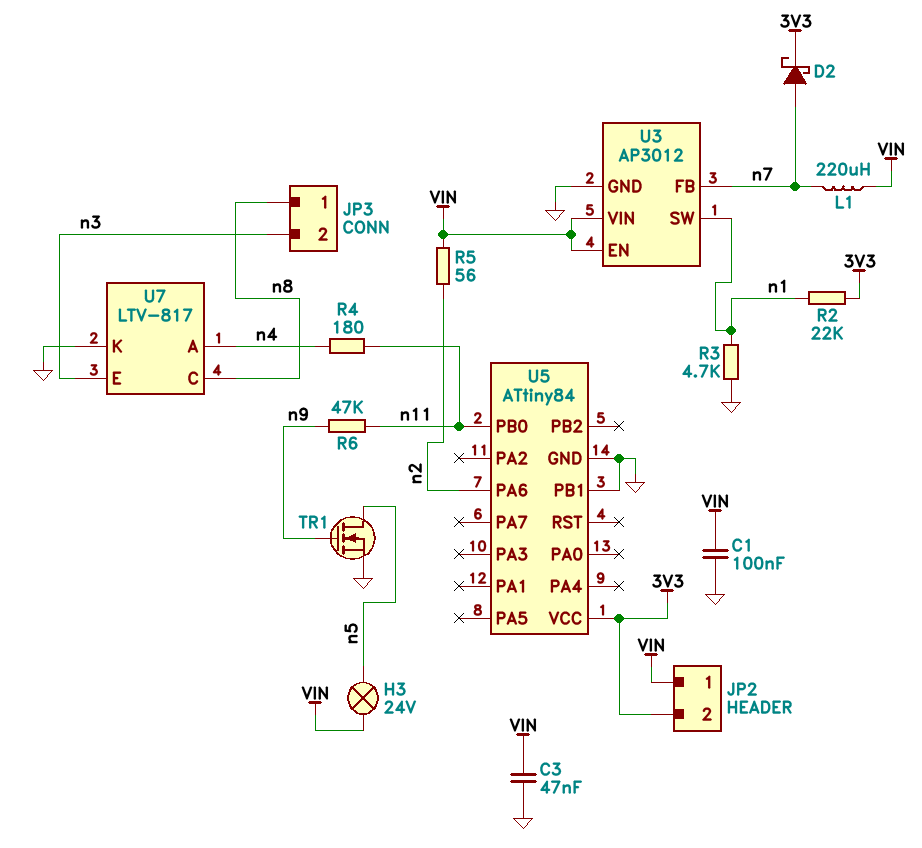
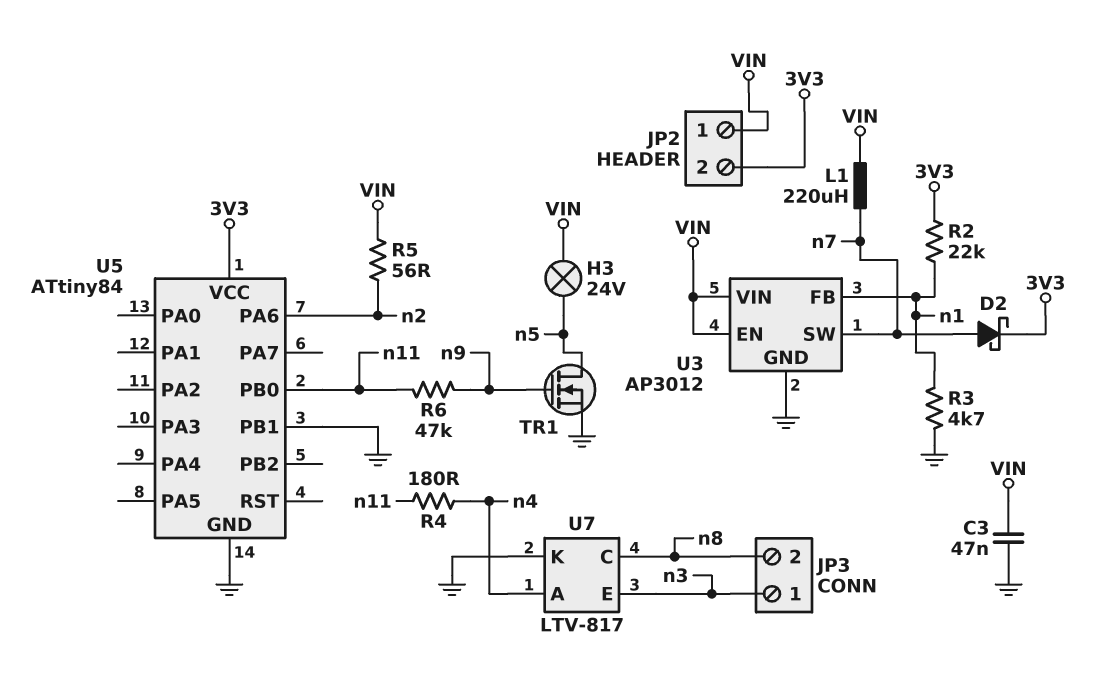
C1: 100nF (GND, VIN) -> none
JP3 pin 1: n8 -> n3
JP3 pin 2: n3 -> n8
U3 pin FB: n7 -> n1
U3 pin SW: n1 -> n7

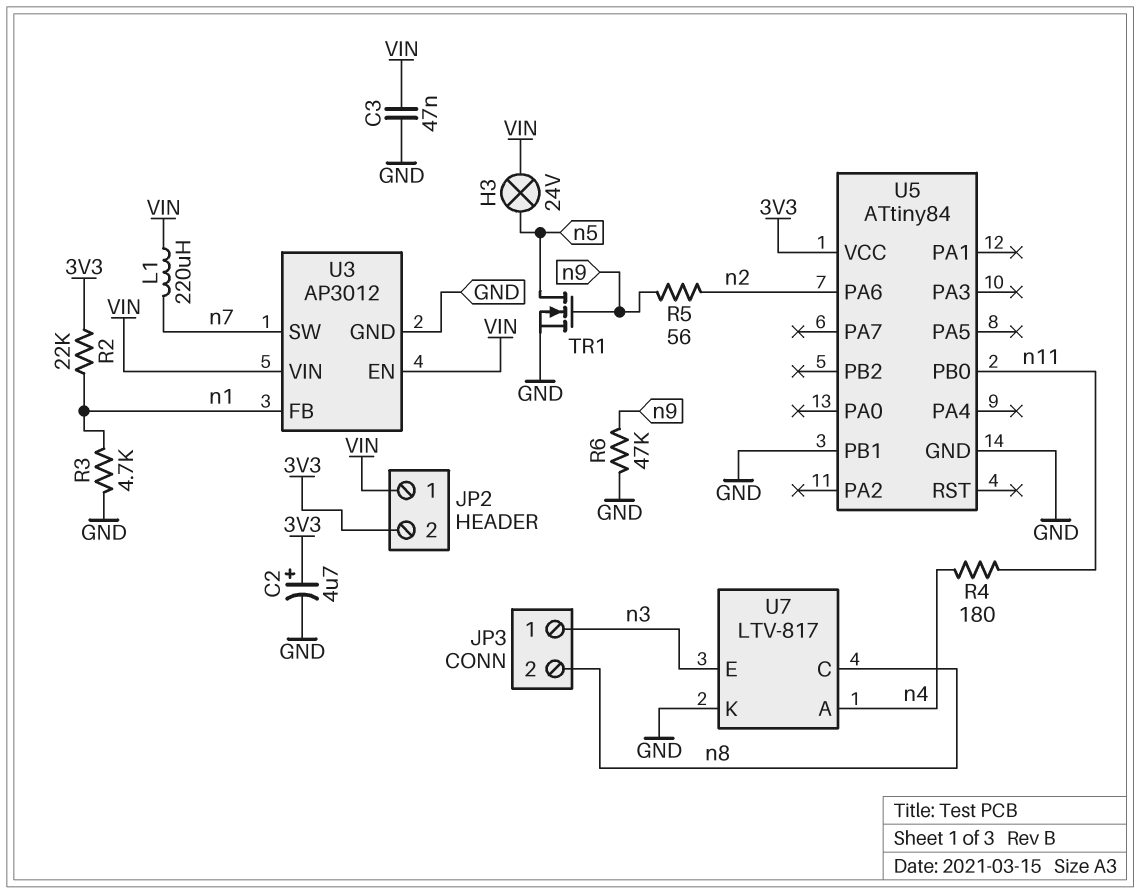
C2: none -> 4.7uF (plus 3V3, minus GND)
D2: schottky (A n7, K 3V3) -> none
R5: 56 (VIN, n2) -> 56 (n2, n9)
R6: 47k (n9, n11) -> 47k (GND, n9)

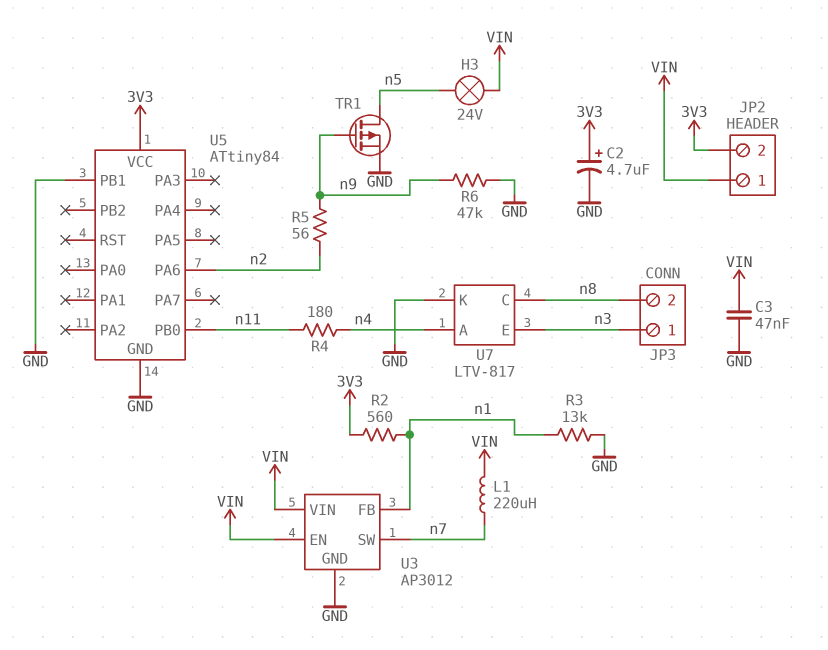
R2: 22k (3V3, n1) -> 560 (3V3, n1)
R3: 4.7k (GND, n1) -> 13k (GND, n1)
TR1: NMOS (G n9, D n5, S GND) -> PMOS (G n9, D n5, S GND)

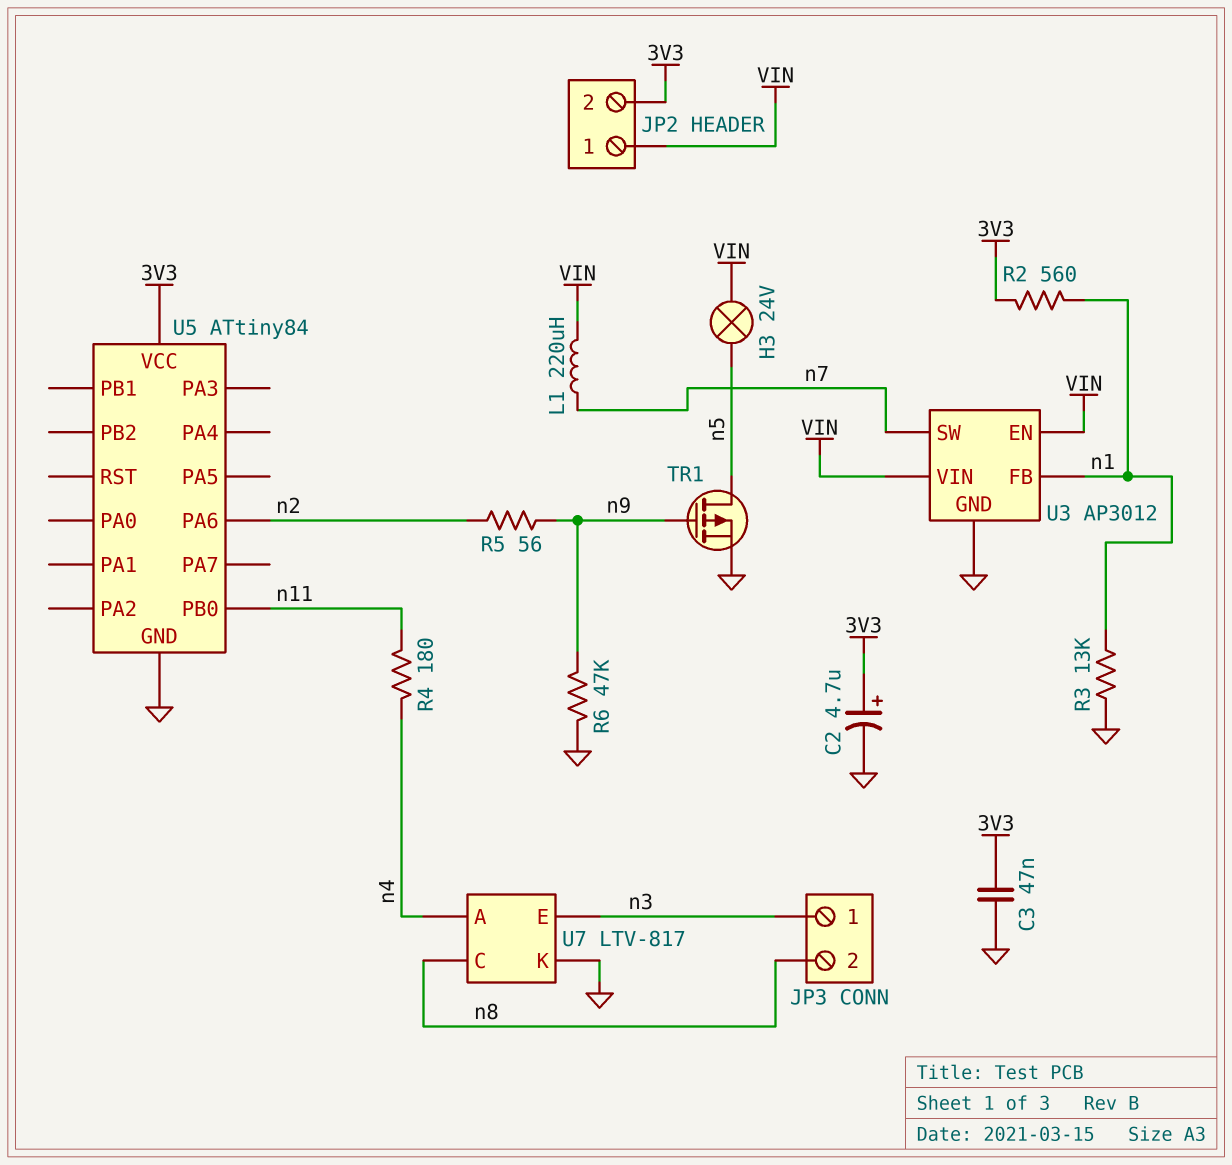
C3: 47nF (GND, VIN) -> 47nF (3V3, GND)
U5 pin PB1: GND -> none

